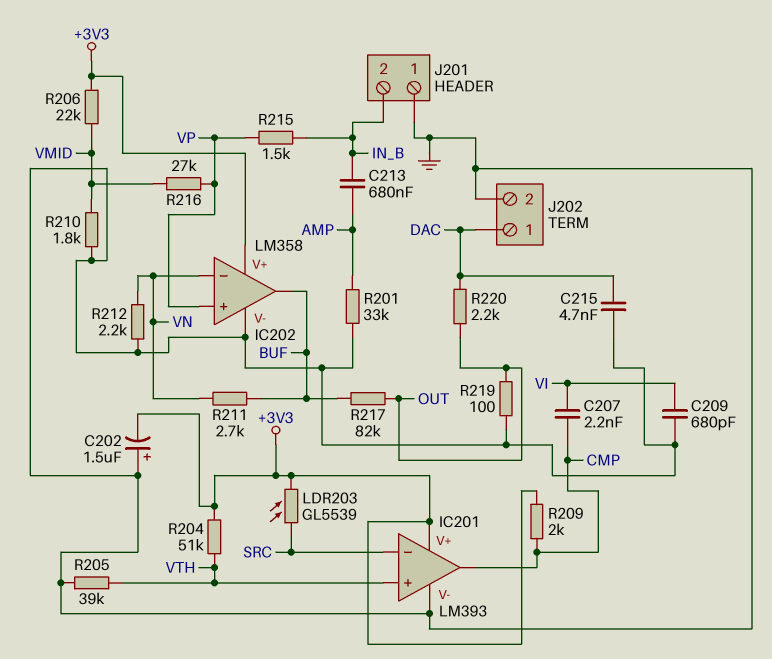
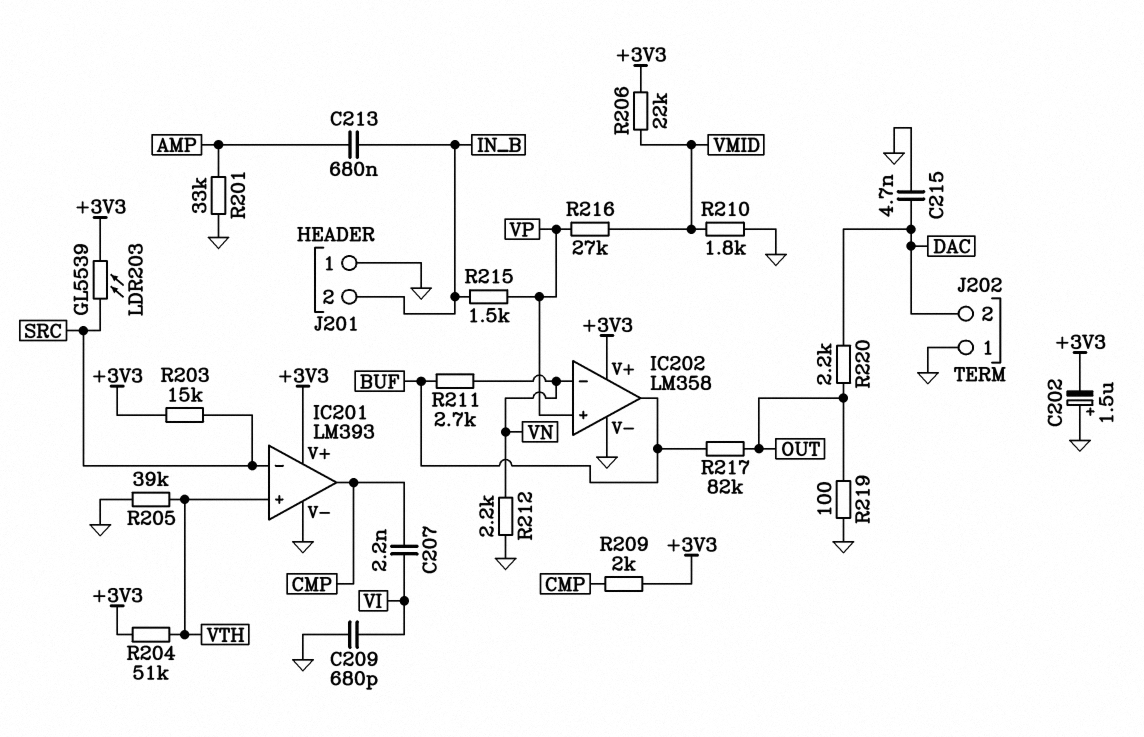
J202 pin 1: DAC -> GND
J202 pin 2: GND -> DAC
R203: none -> 15k (+3V3, SRC)

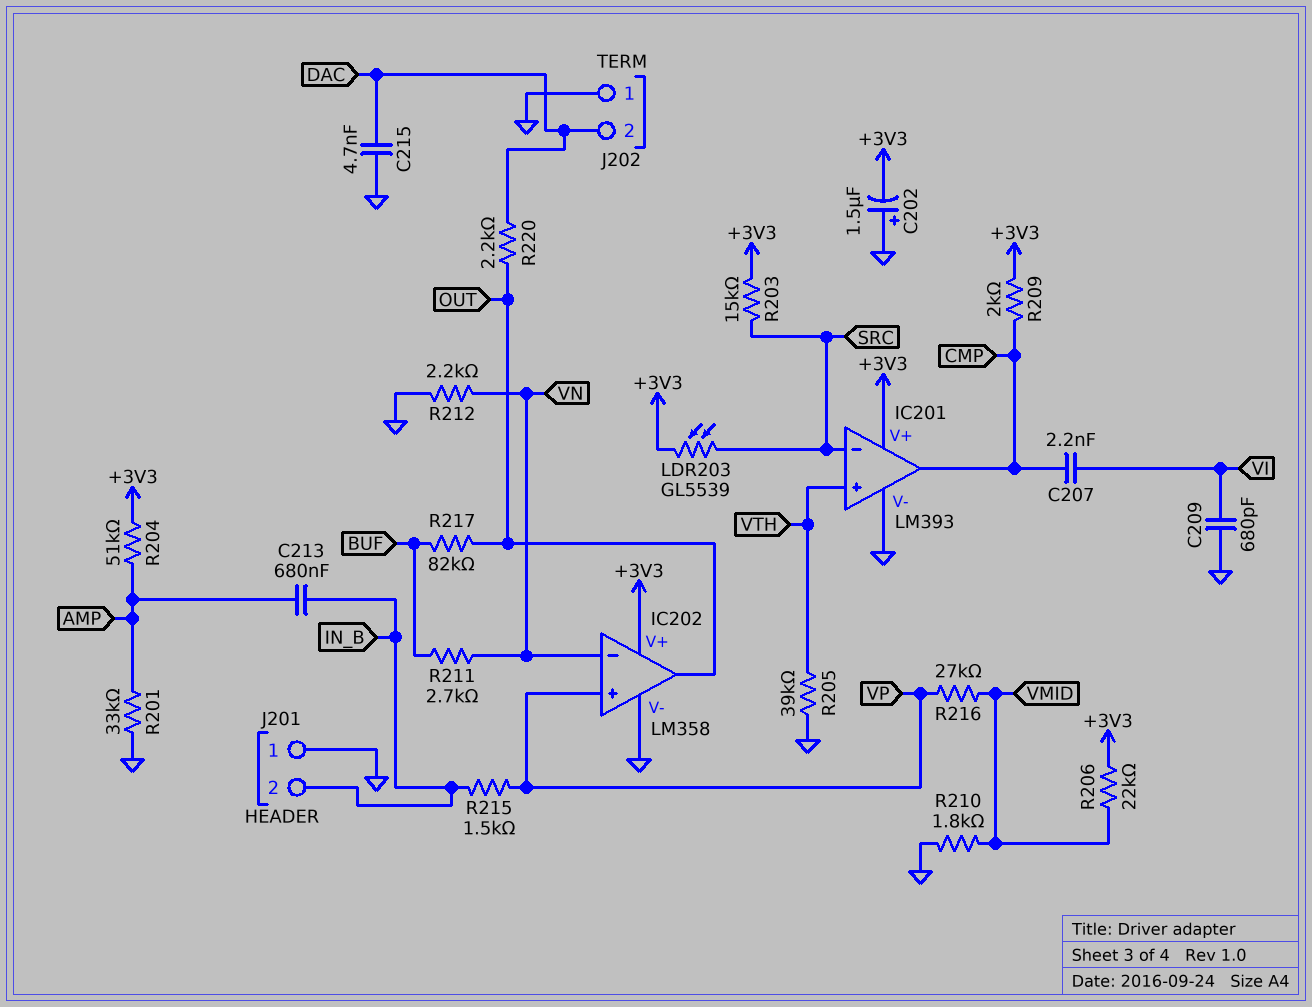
IC202 pin out: BUF -> OUT
R204: 51k (+3V3, VTH) -> 51k (+3V3, AMP)
R219: 100 (GND, OUT) -> none

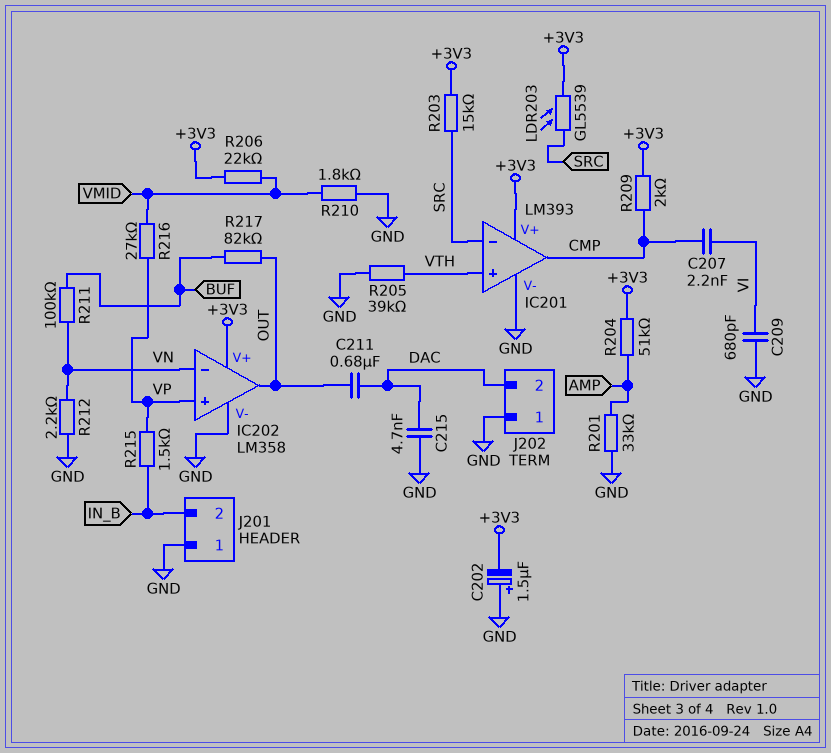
C211: none -> 680nF (DAC, OUT)
C213: 680nF (AMP, IN_B) -> none
R211: 2.7k (BUF, VN) -> 100k (BUF, VN)
R220: 2.2k (DAC, OUT) -> none

